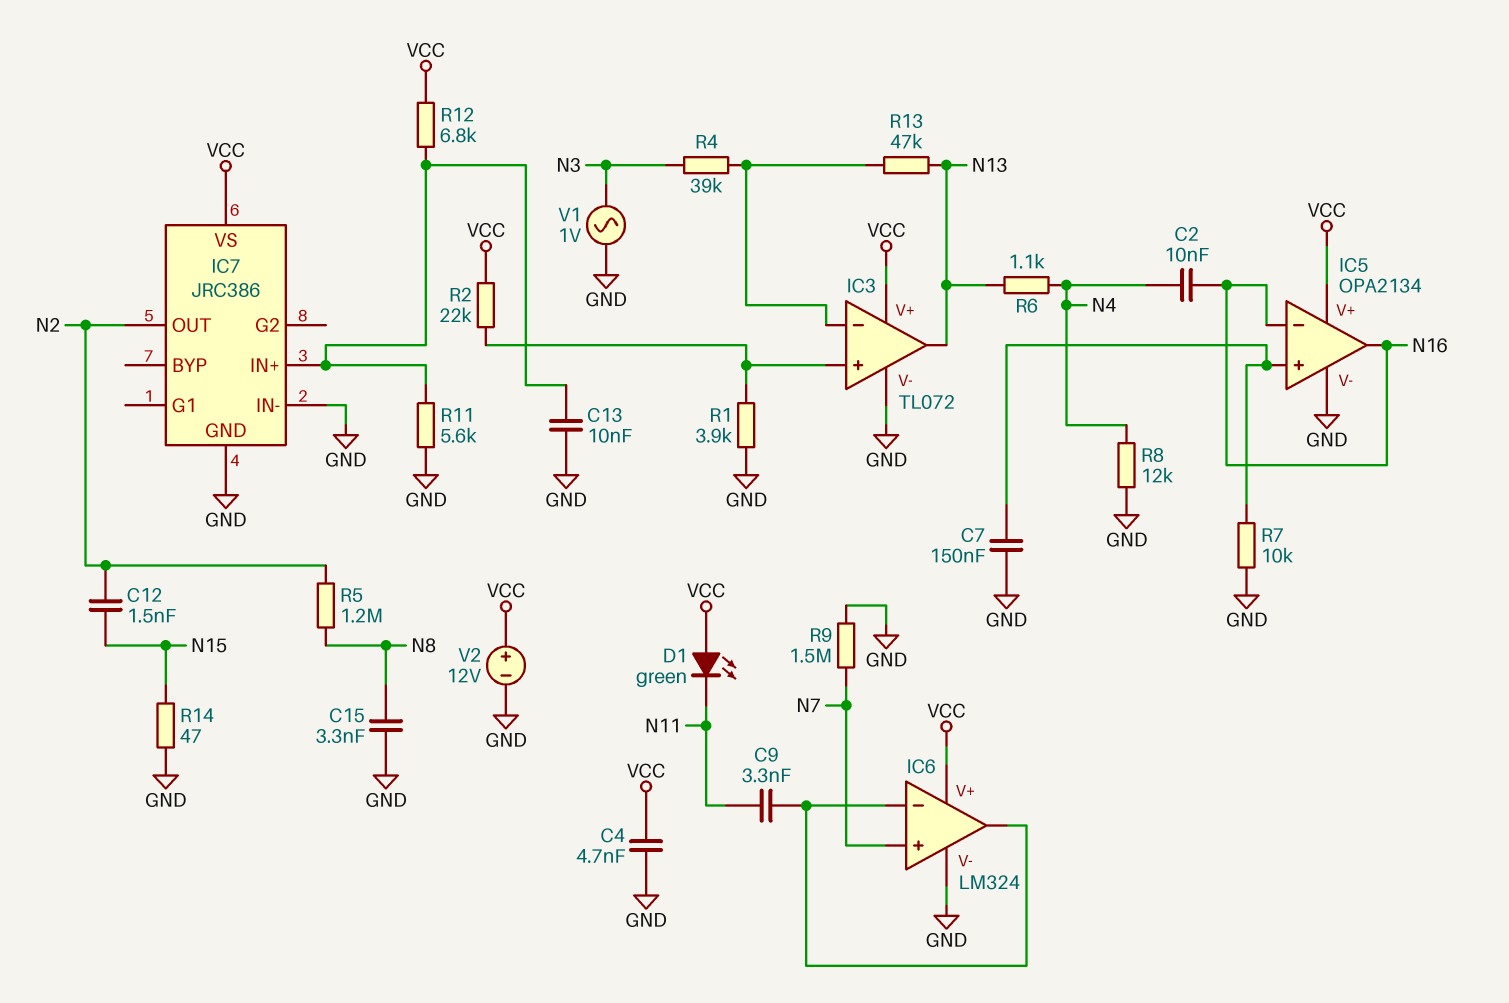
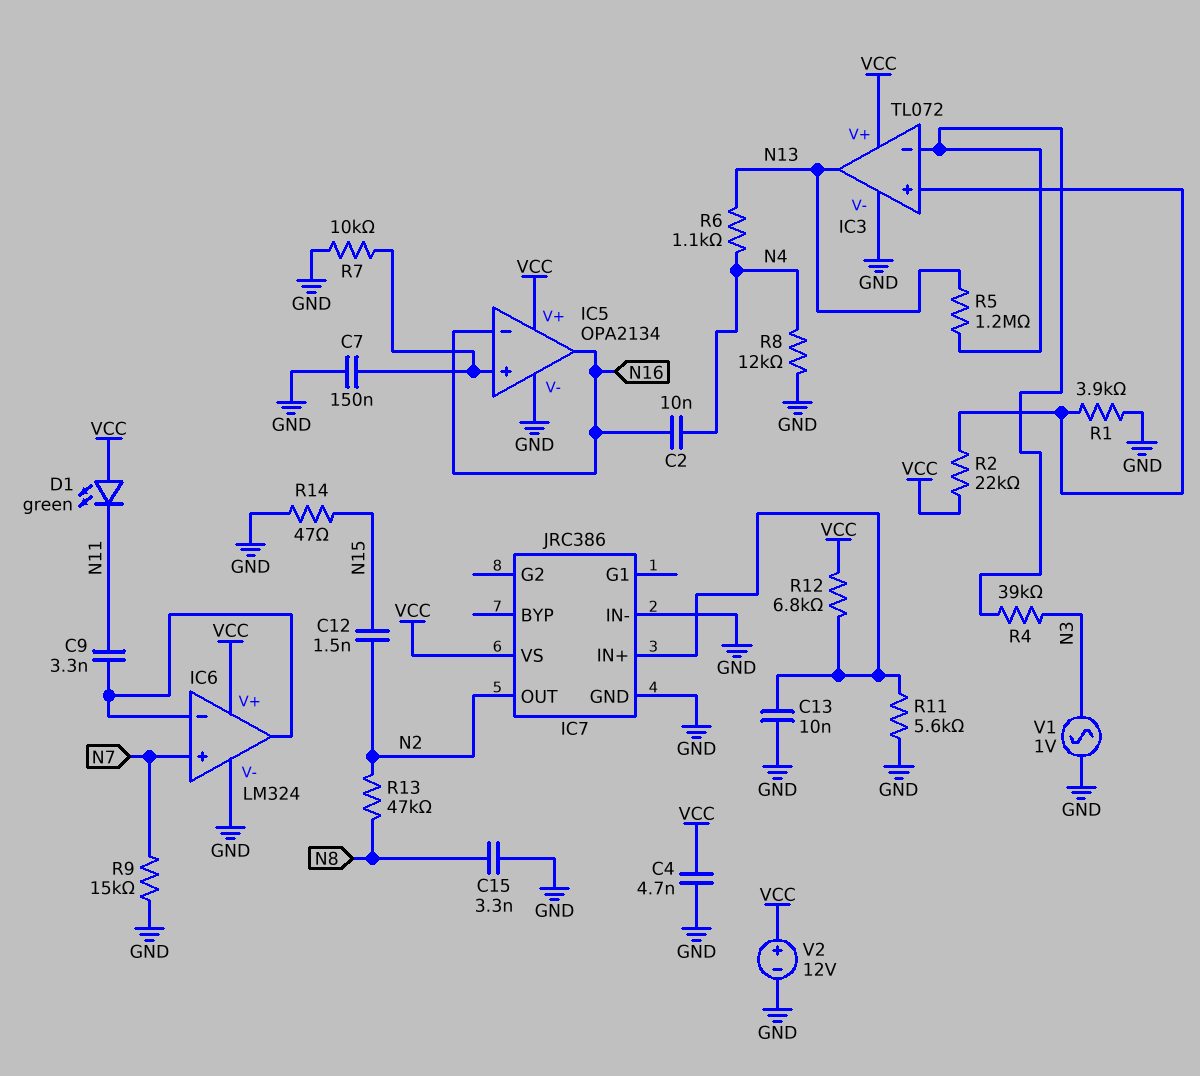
R5: 1.2M (N2, N8) -> 1.2M (IC3/in-, N13)
R9: 1.5M (GND, N7) -> 15k (GND, N7)
R13: 47k (IC3/in-, N13) -> 47k (N2, N8)

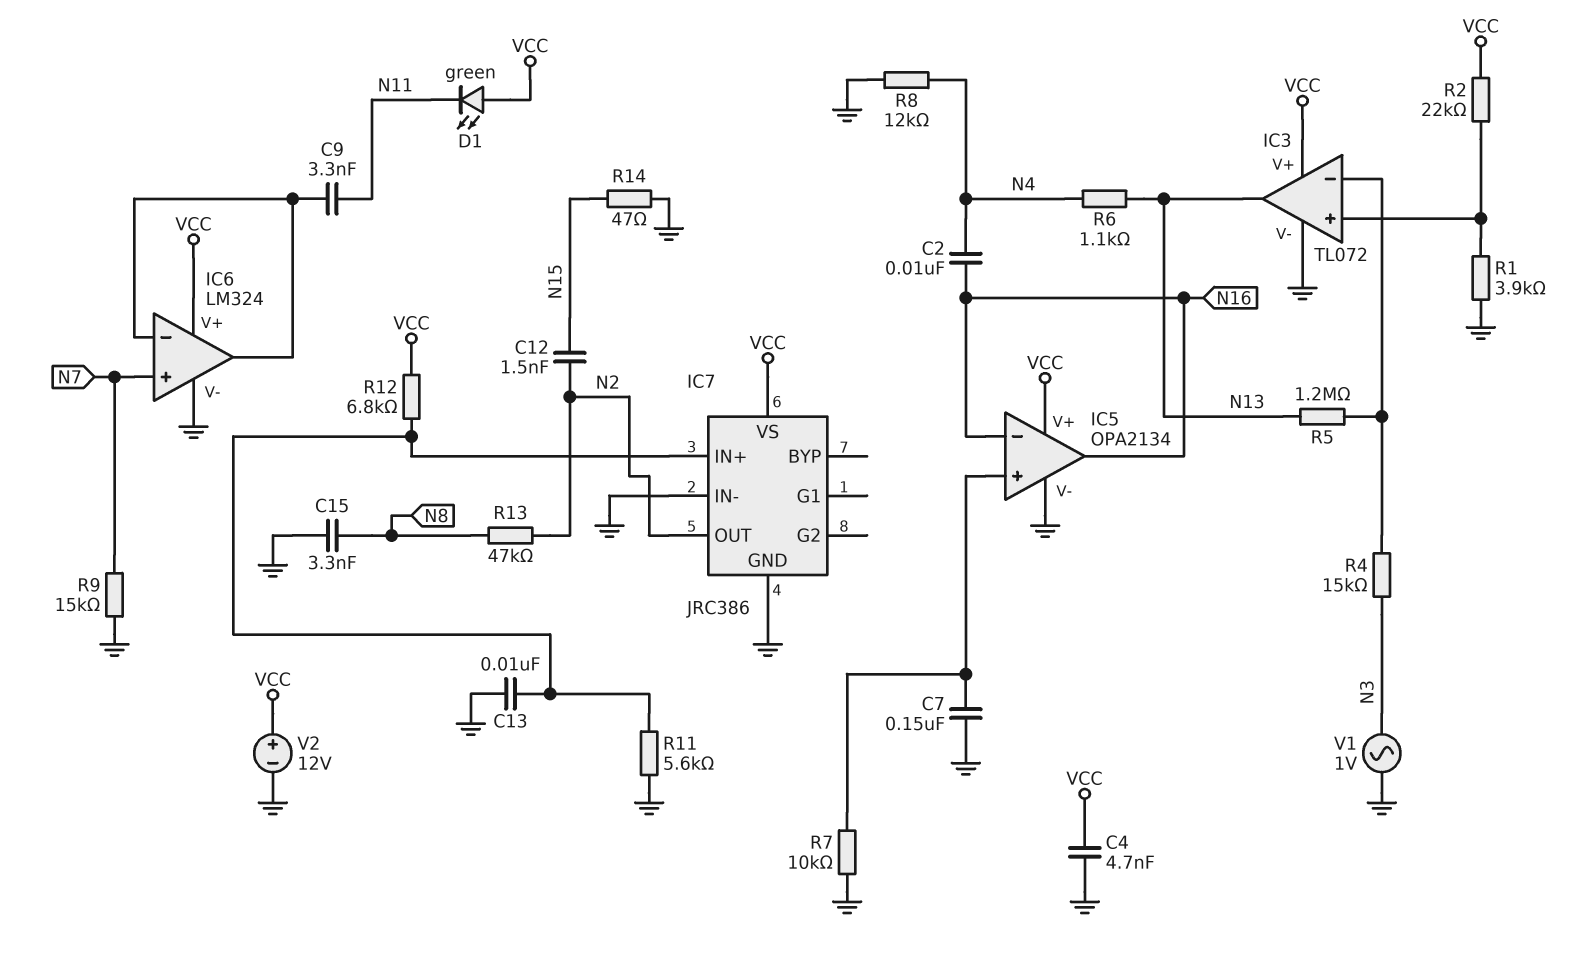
R4: 39k (IC3/in-, N3) -> 15k (IC3/in-, N3)

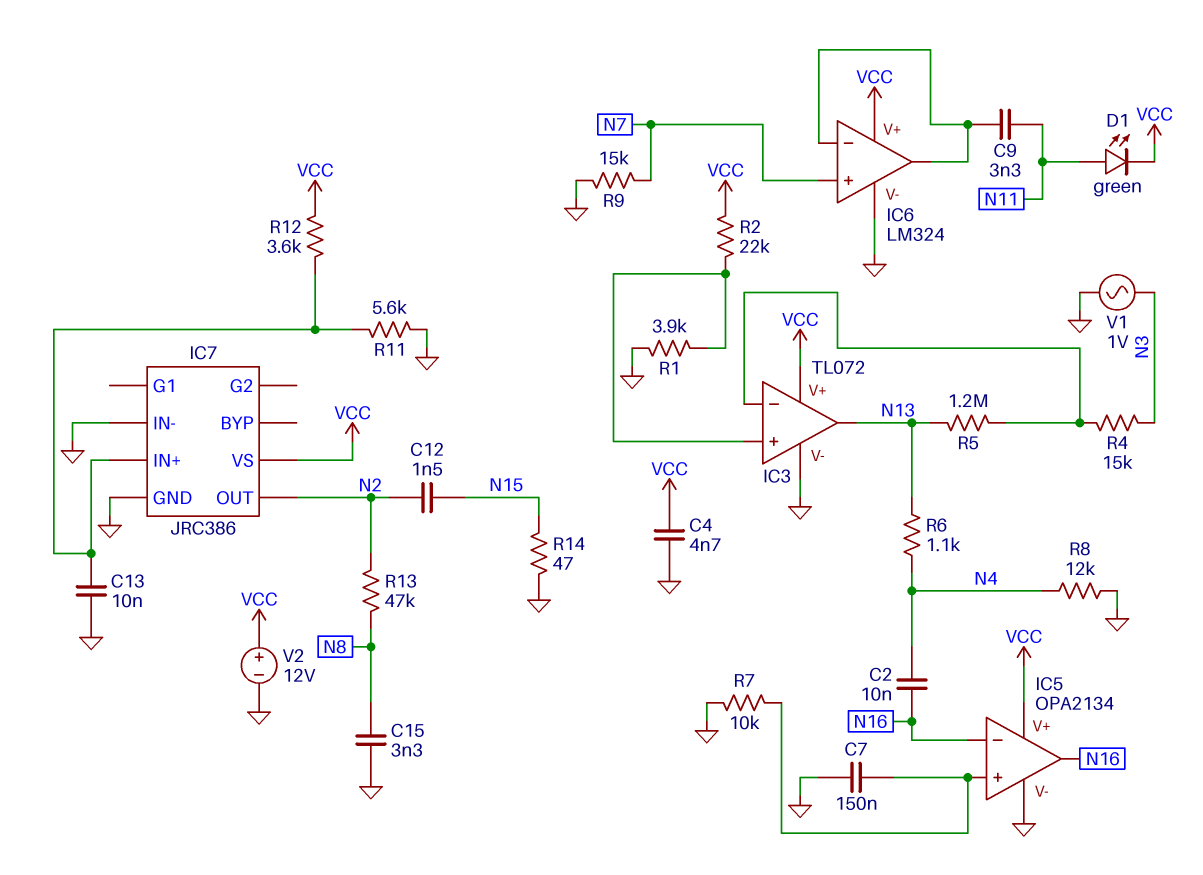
D1: LED green (A VCC, K N11) -> LED green (A N11, K VCC)
R12: 6.8k (IC7/IN+, VCC) -> 3.6k (IC7/IN+, VCC)

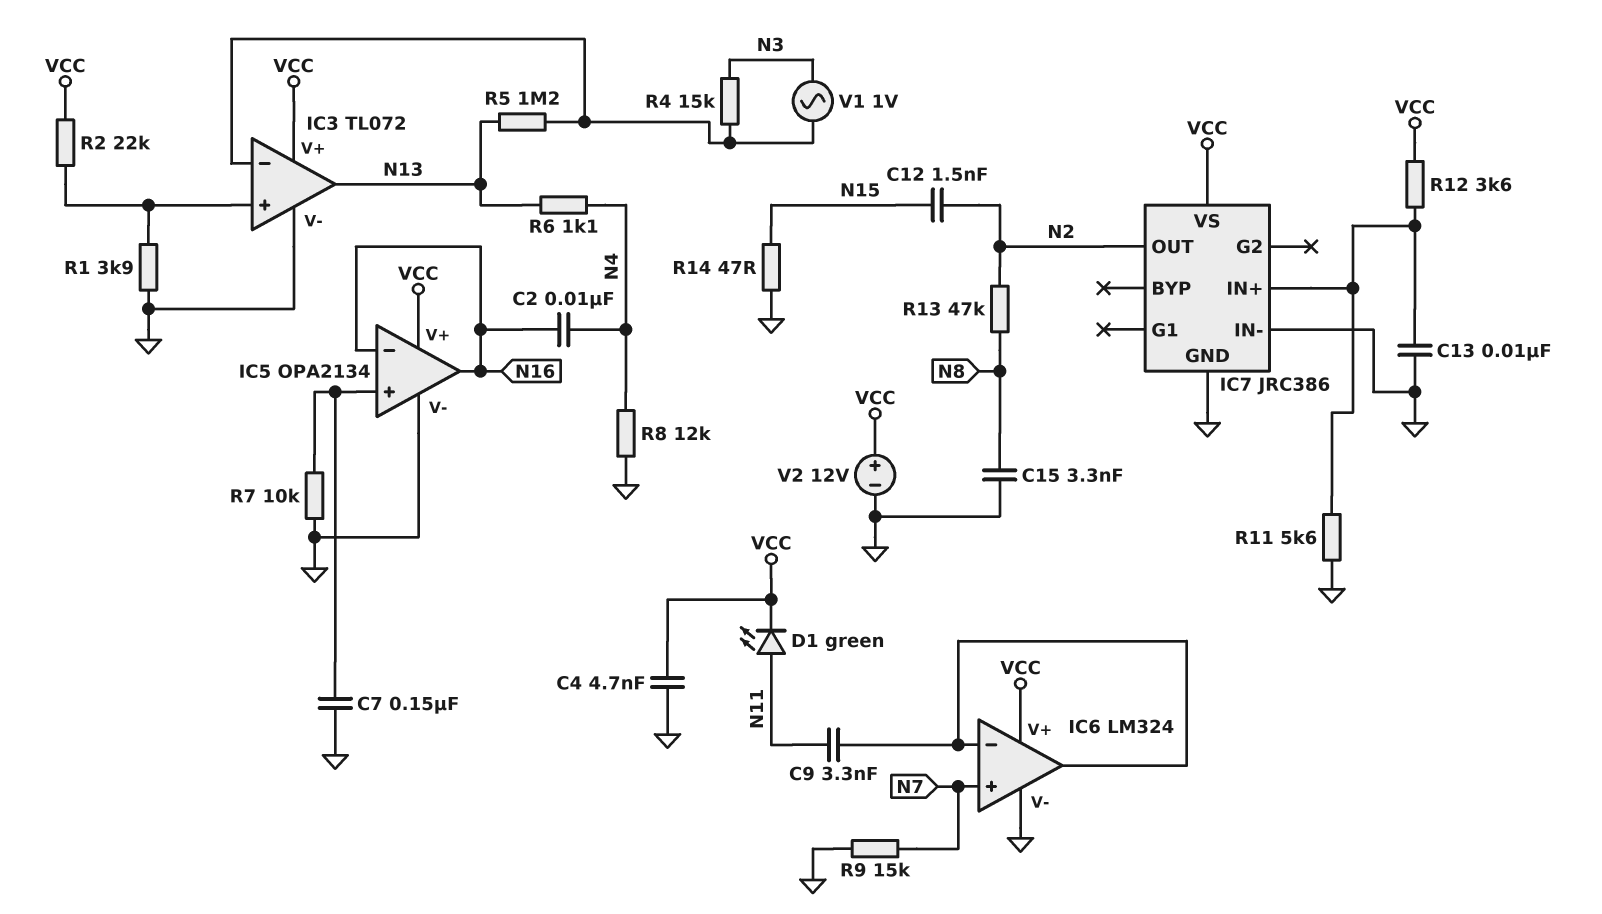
V1: AC 1V (GND, N3) -> AC 1V (IC3/in-, N3)

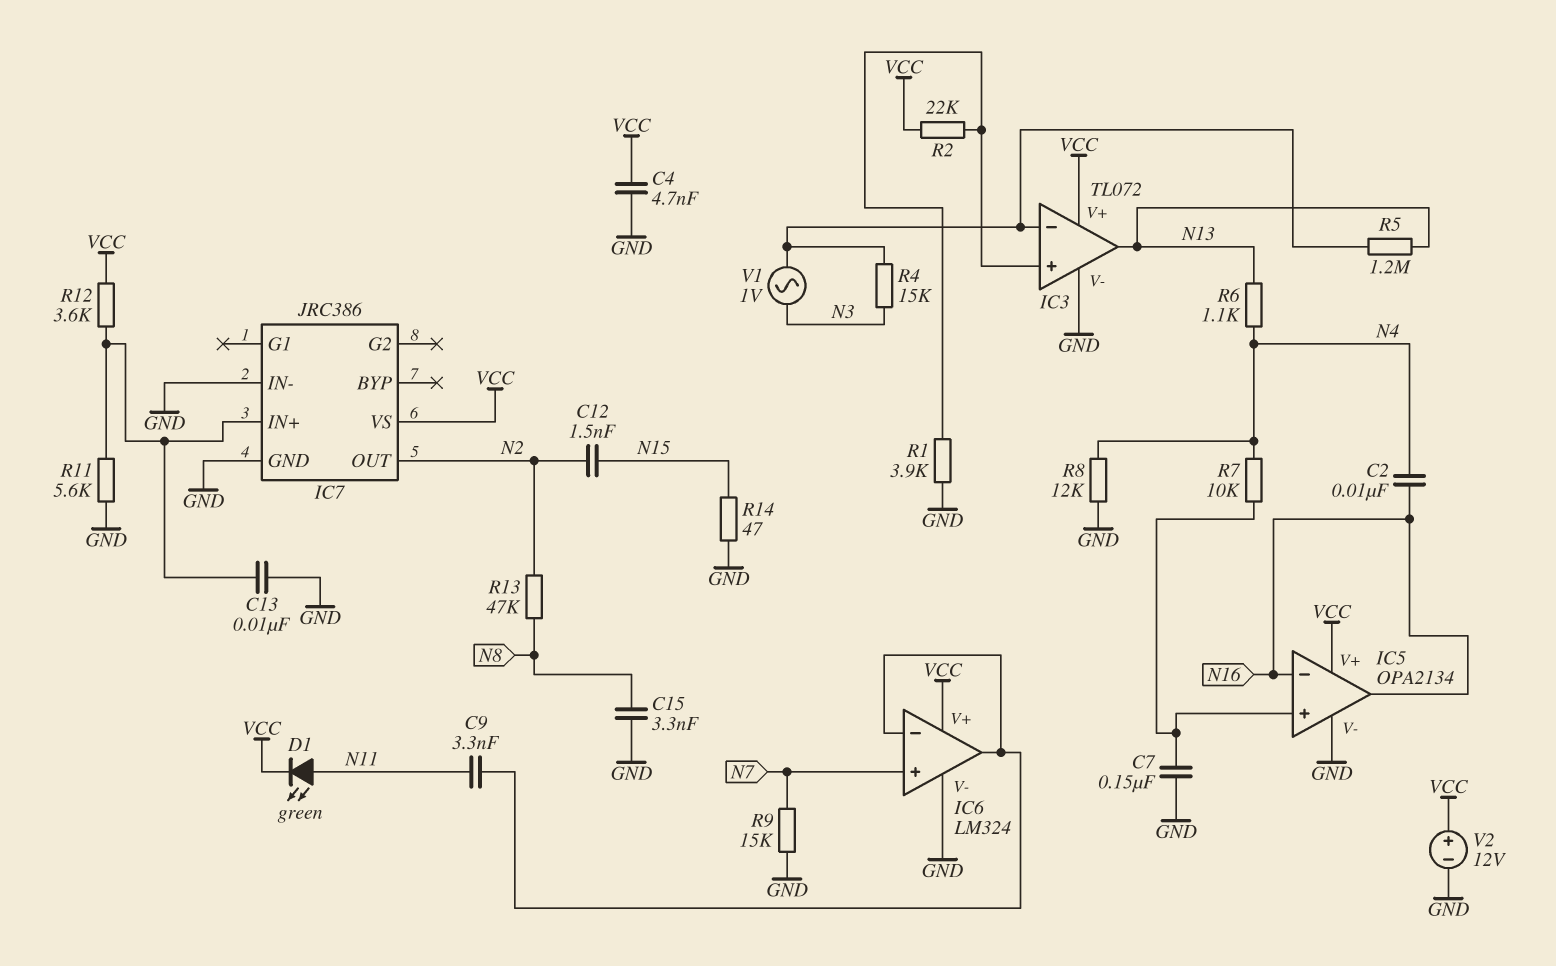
R7: 10k (GND, IC5/in+) -> 10k (IC5/in+, N4)

